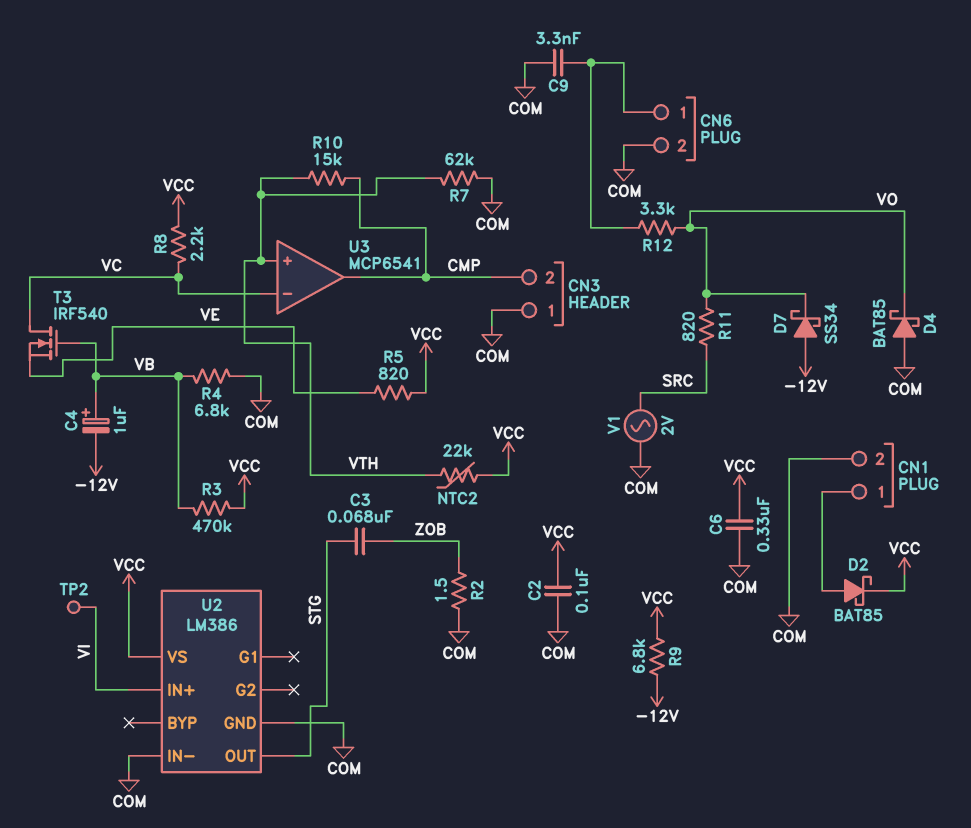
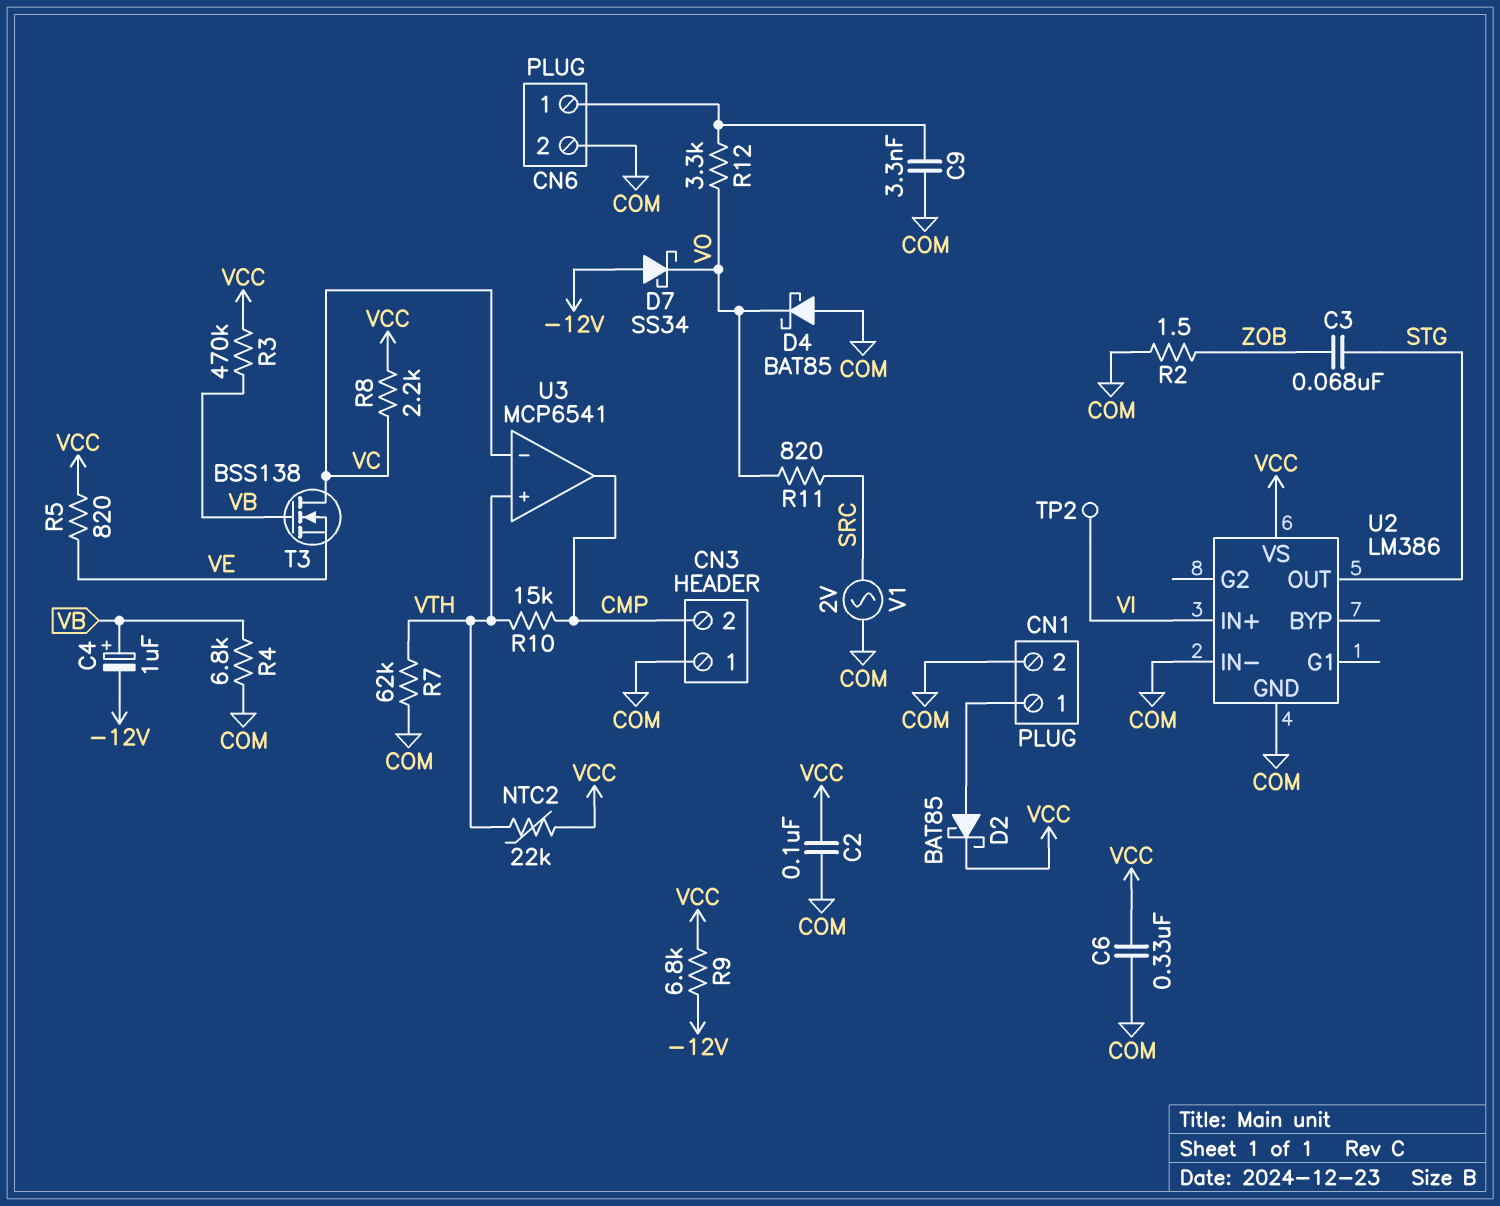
T3: NMOS IRF540 (G VB, D VC, S VE) -> NMOS BSS138 (G VB, D VC, S VE)

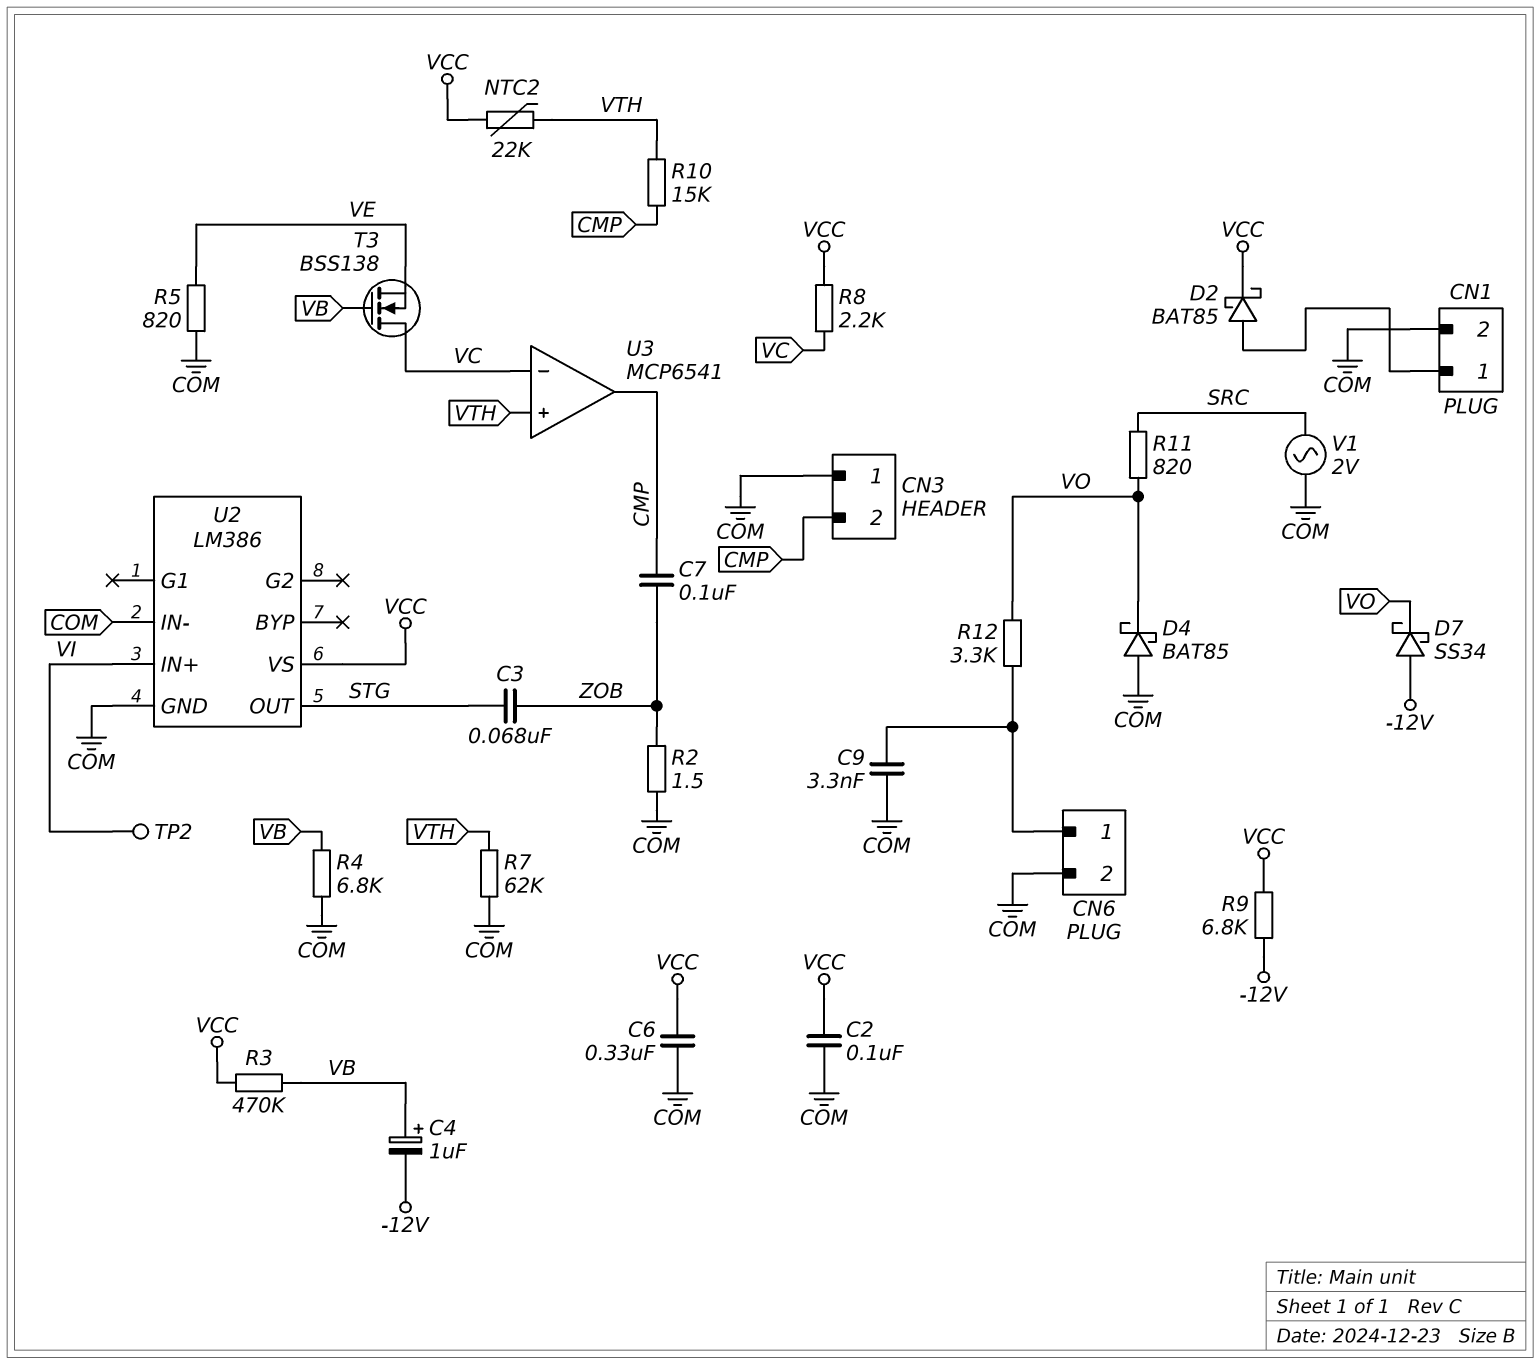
C7: none -> 100nF (CMP, ZOB)
R5: 820 (VCC, VE) -> 820 (COM, VE)

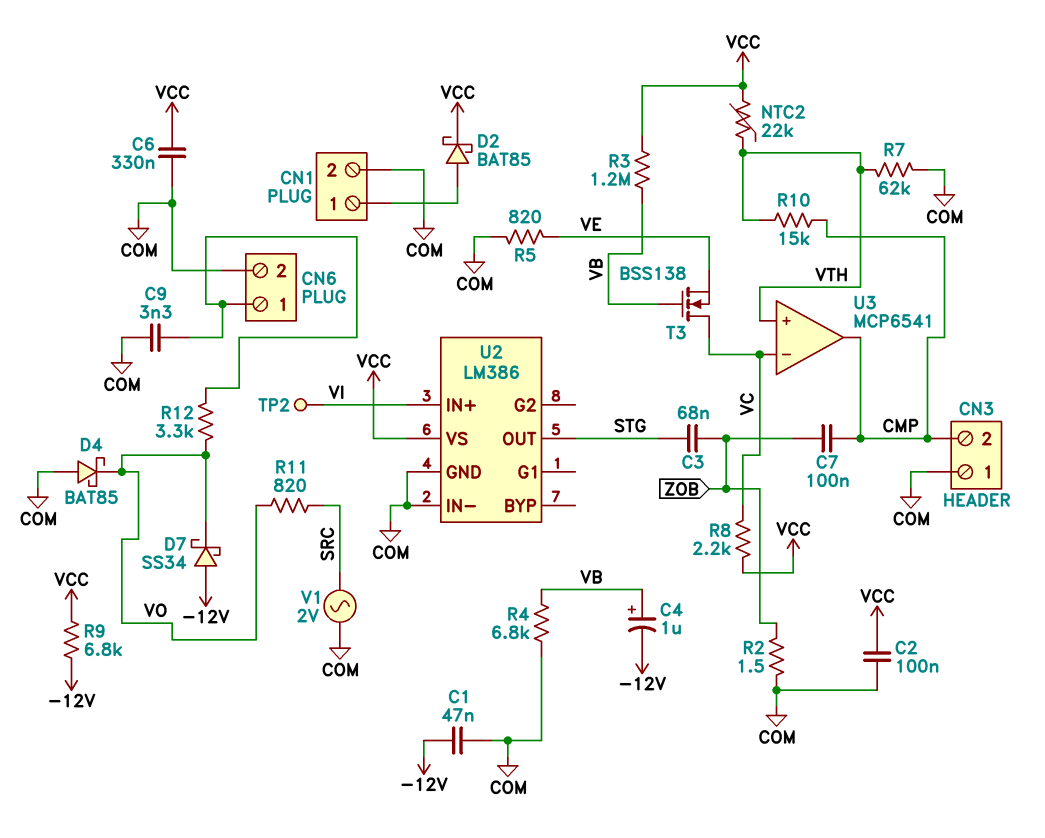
C1: none -> 47nF (-12V, COM)
R3: 470k (VB, VCC) -> 1.2M (VB, VCC)

